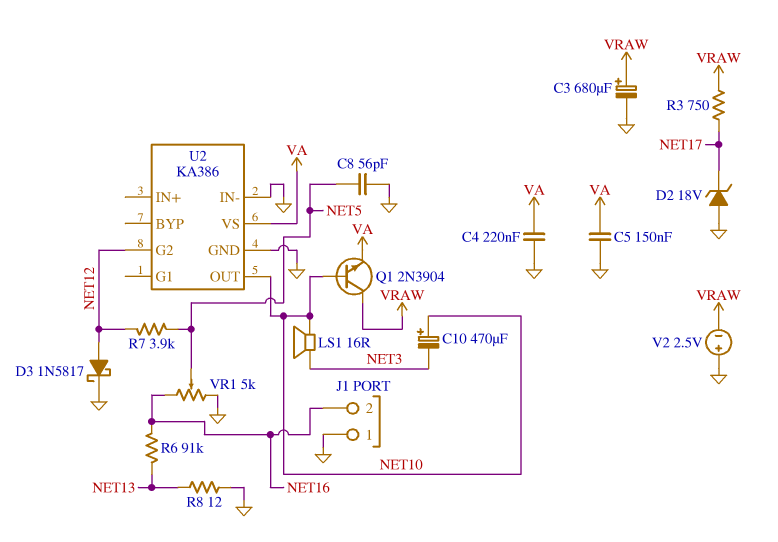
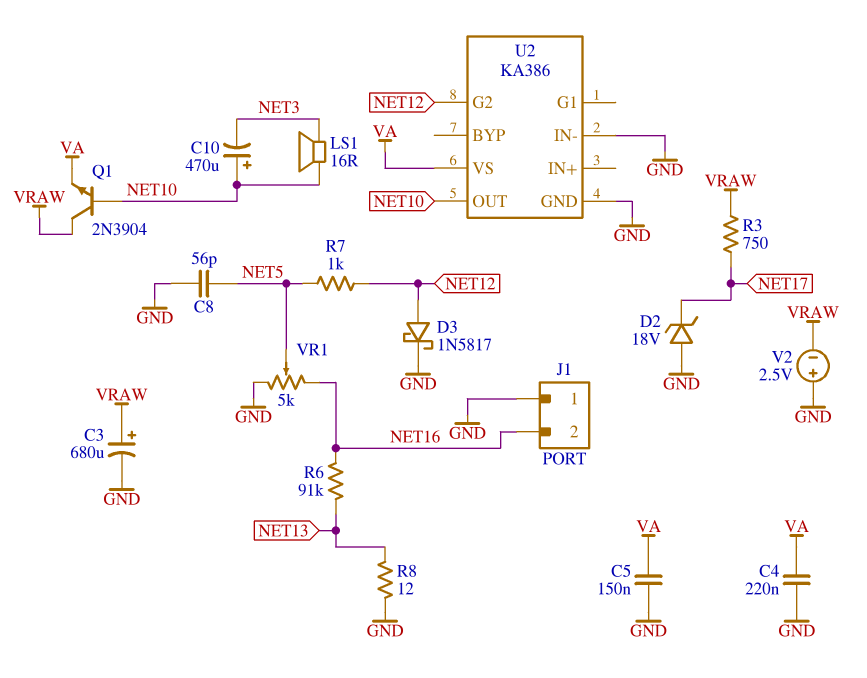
R7: 3.9k (NET5, NET12) -> 1k (NET5, NET12)

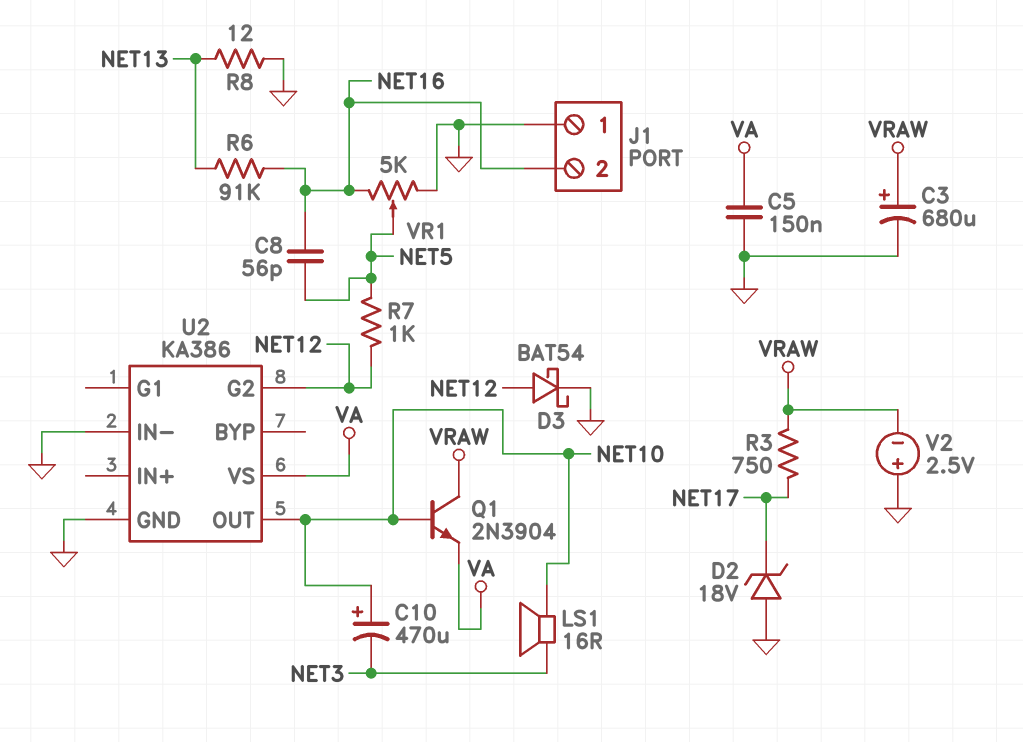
C4: 220nF (GND, VA) -> none
C8: 56pF (GND, NET5) -> 56pF (NET5, NET16)
D3: schottky 1N5817 (A NET12, K GND) -> schottky BAT54 (A NET12, K GND)

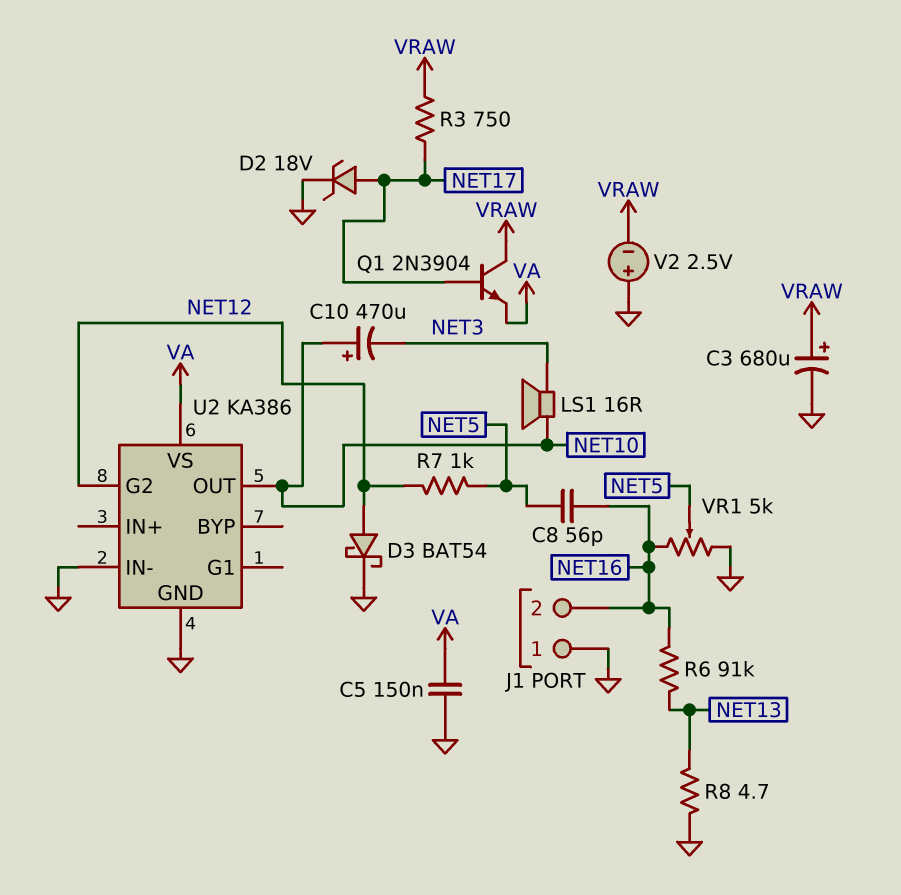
D2: zener 18V (A GND, K NET17) -> zener 18V (A NET17, K GND)
Q1: NPN 2N3904 (B NET10, C VRAW, E VA) -> NPN 2N3904 (B NET17, C VRAW, E VA)
R8: 12 (GND, NET13) -> 4.7 (GND, NET13)

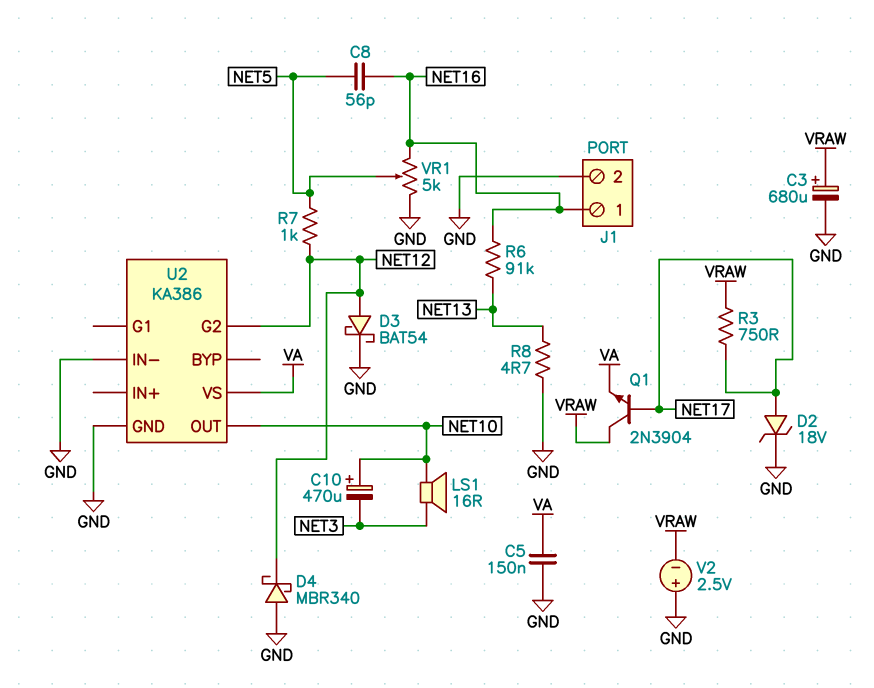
D4: none -> schottky MBR340 (A GND, K NET12)
J1 pin 1: GND -> NET16
J1 pin 2: NET16 -> GND

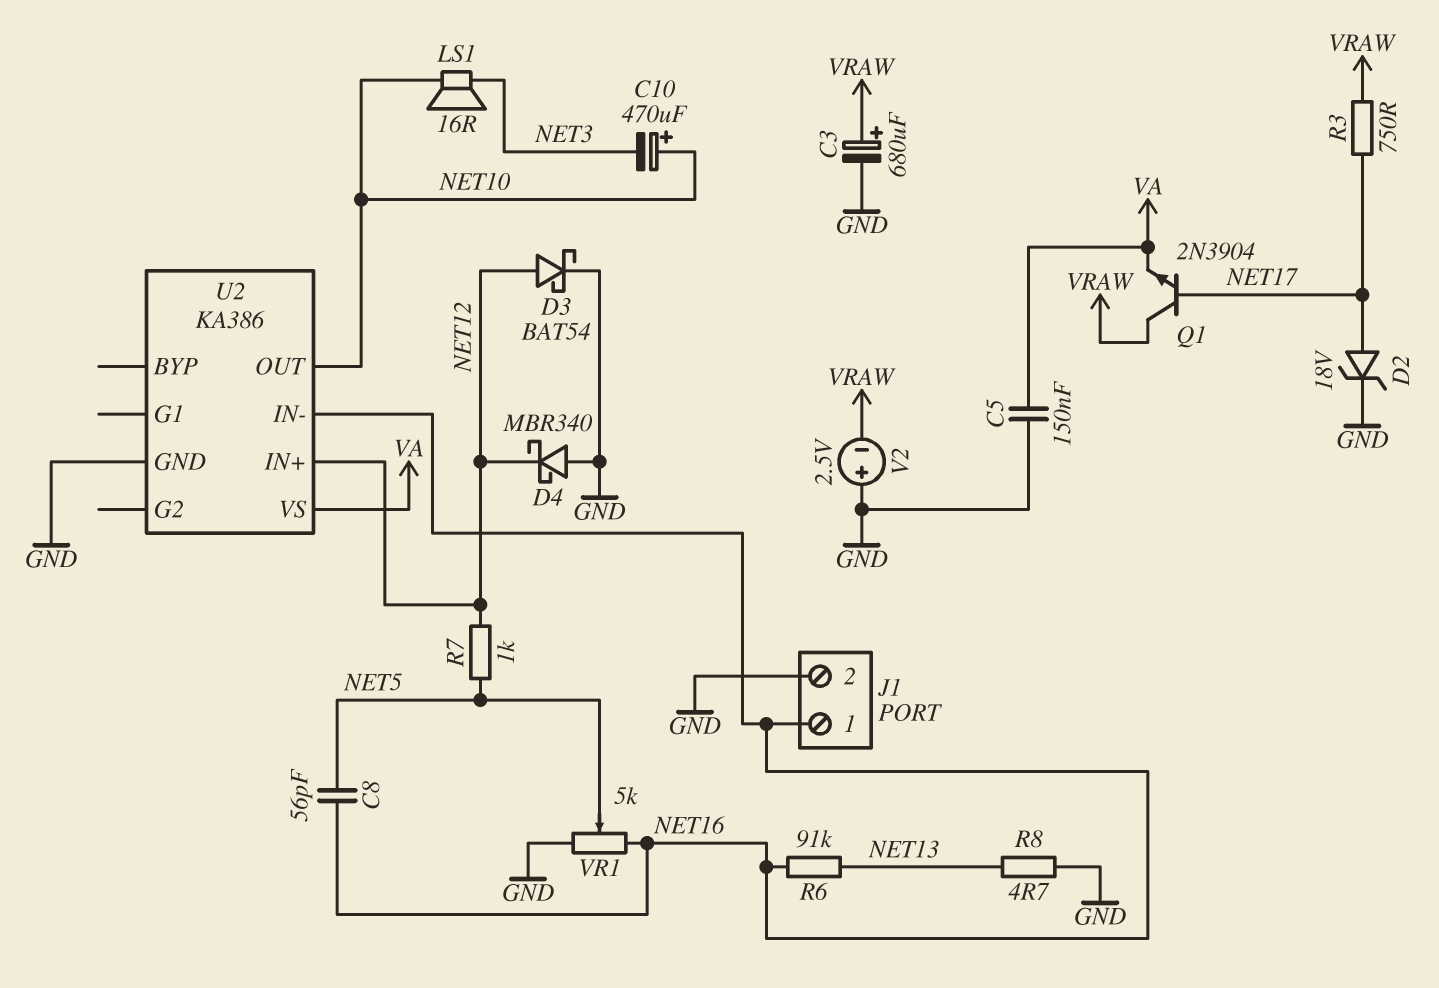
U2 pin G2: NET12 -> none
U2 pin IN+: none -> NET12
U2 pin IN-: GND -> NET16

